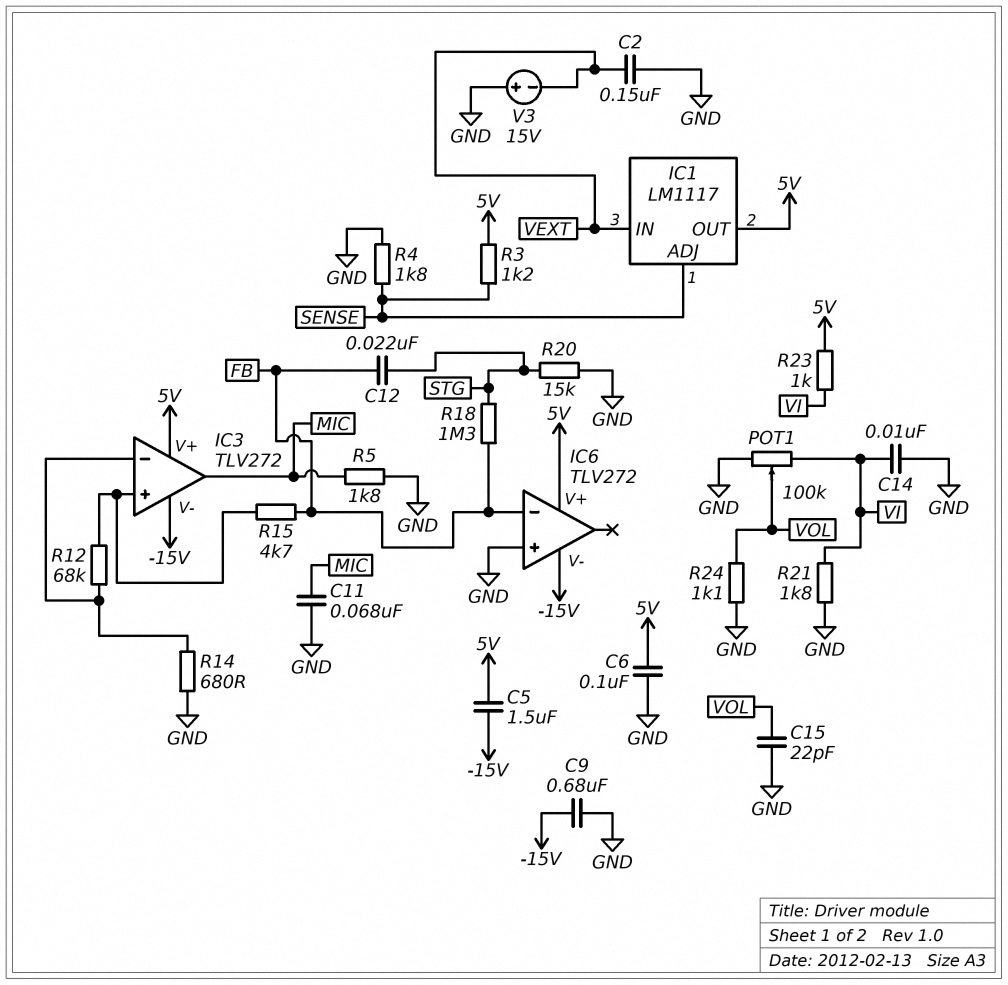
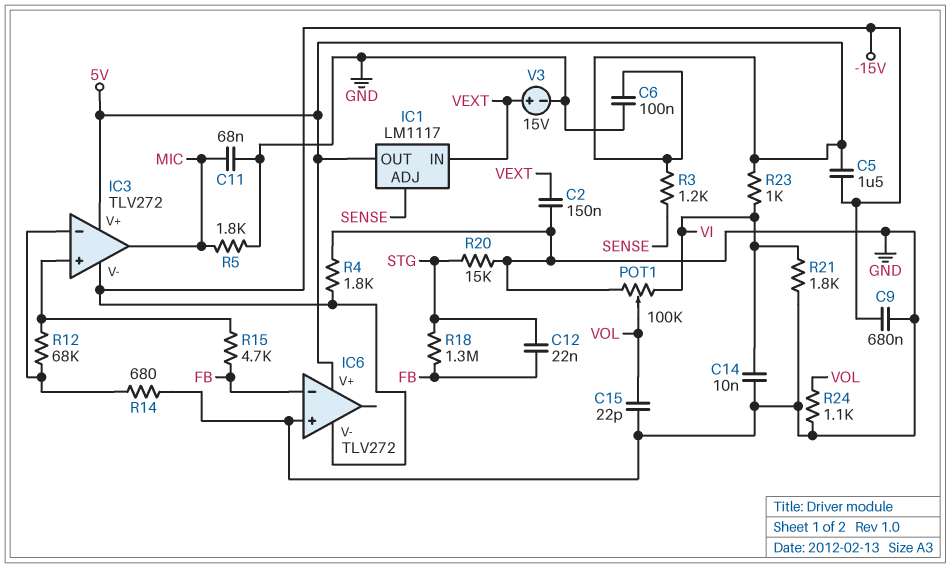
R4: 1.8k (GND, SENSE) -> 1.8k (-15V, GND)
V3: 15V (plus GND, minus VEXT) -> 15V (plus VEXT, minus GND)

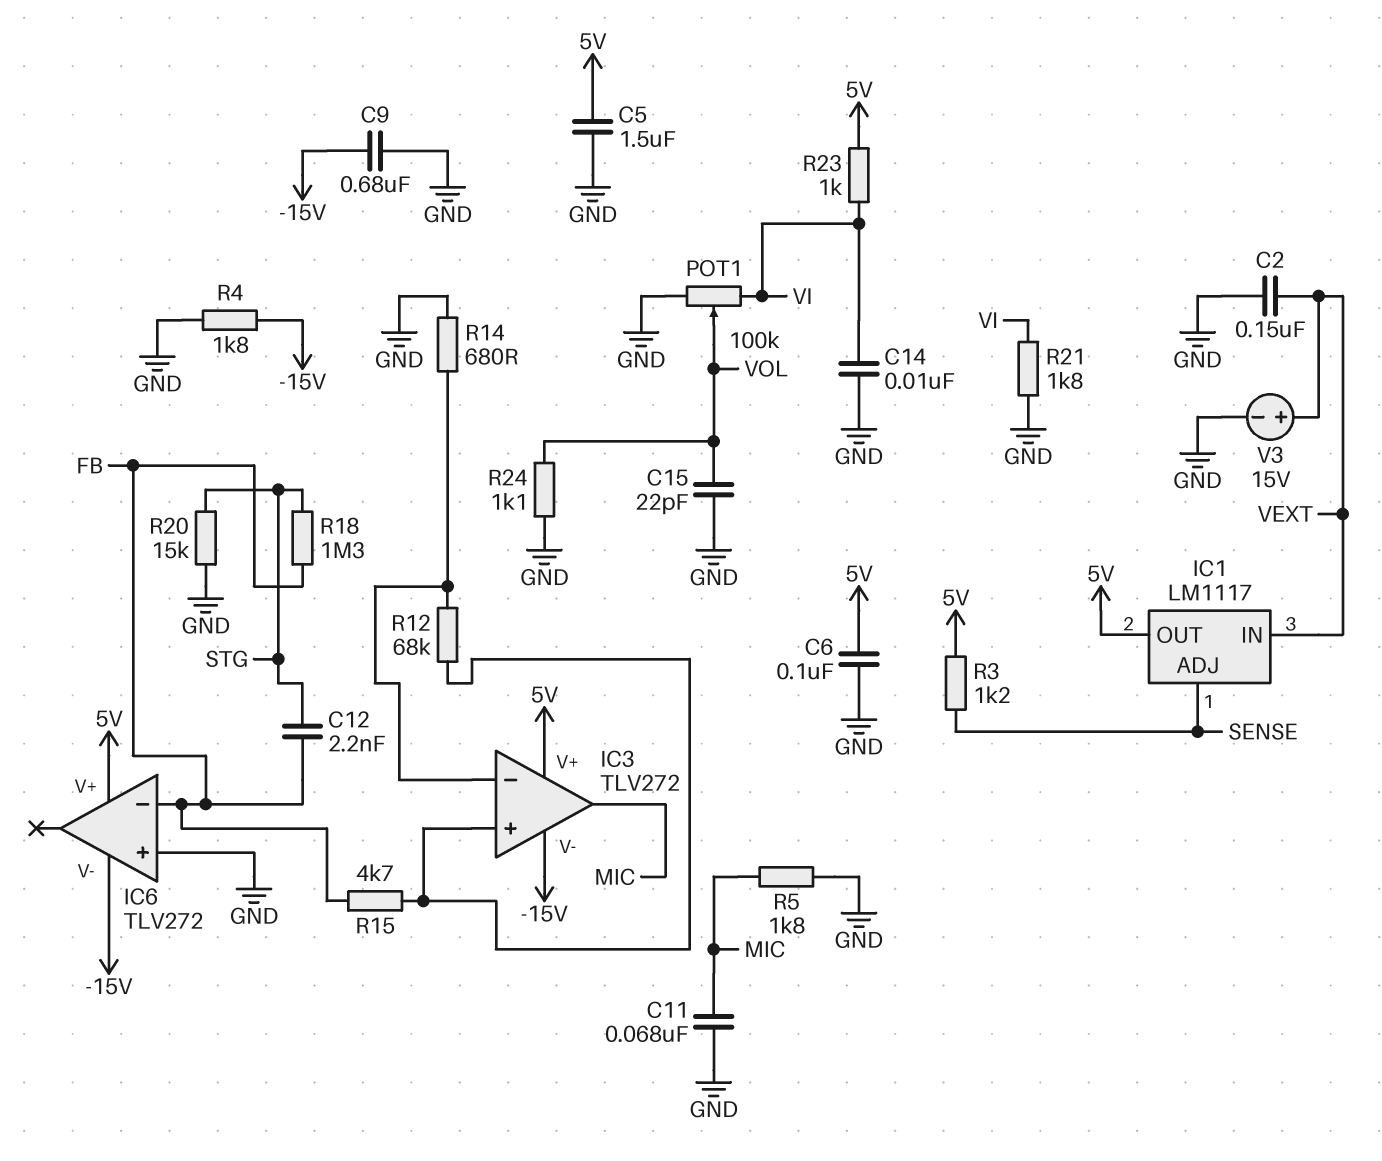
C5: 1.5uF (-15V, 5V) -> 1.5uF (5V, GND)
C12: 22nF (FB, STG) -> 2.2nF (FB, STG)

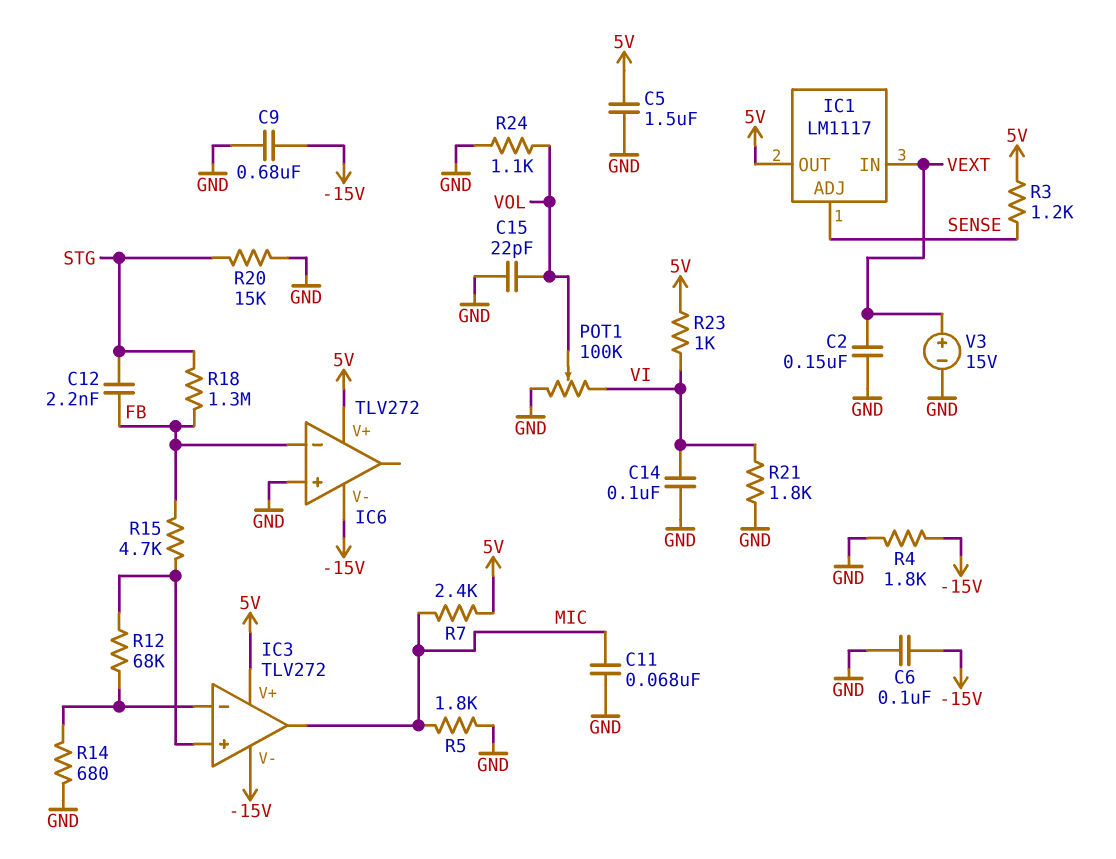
C6: 100nF (5V, GND) -> 100nF (-15V, GND)
C14: 10nF (GND, VI) -> 100nF (GND, VI)
R7: none -> 2.4k (5V, MIC)

